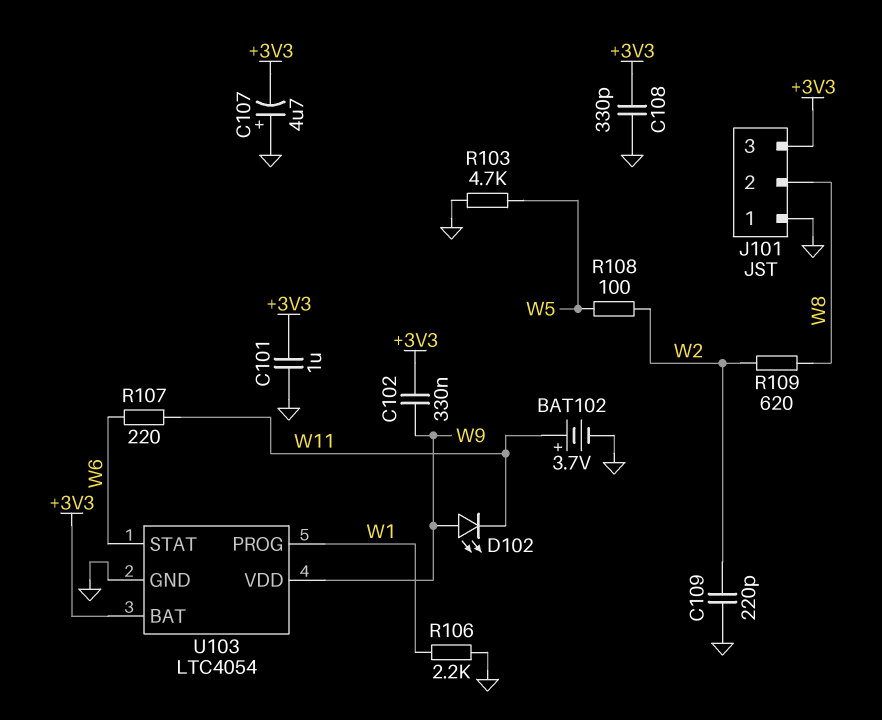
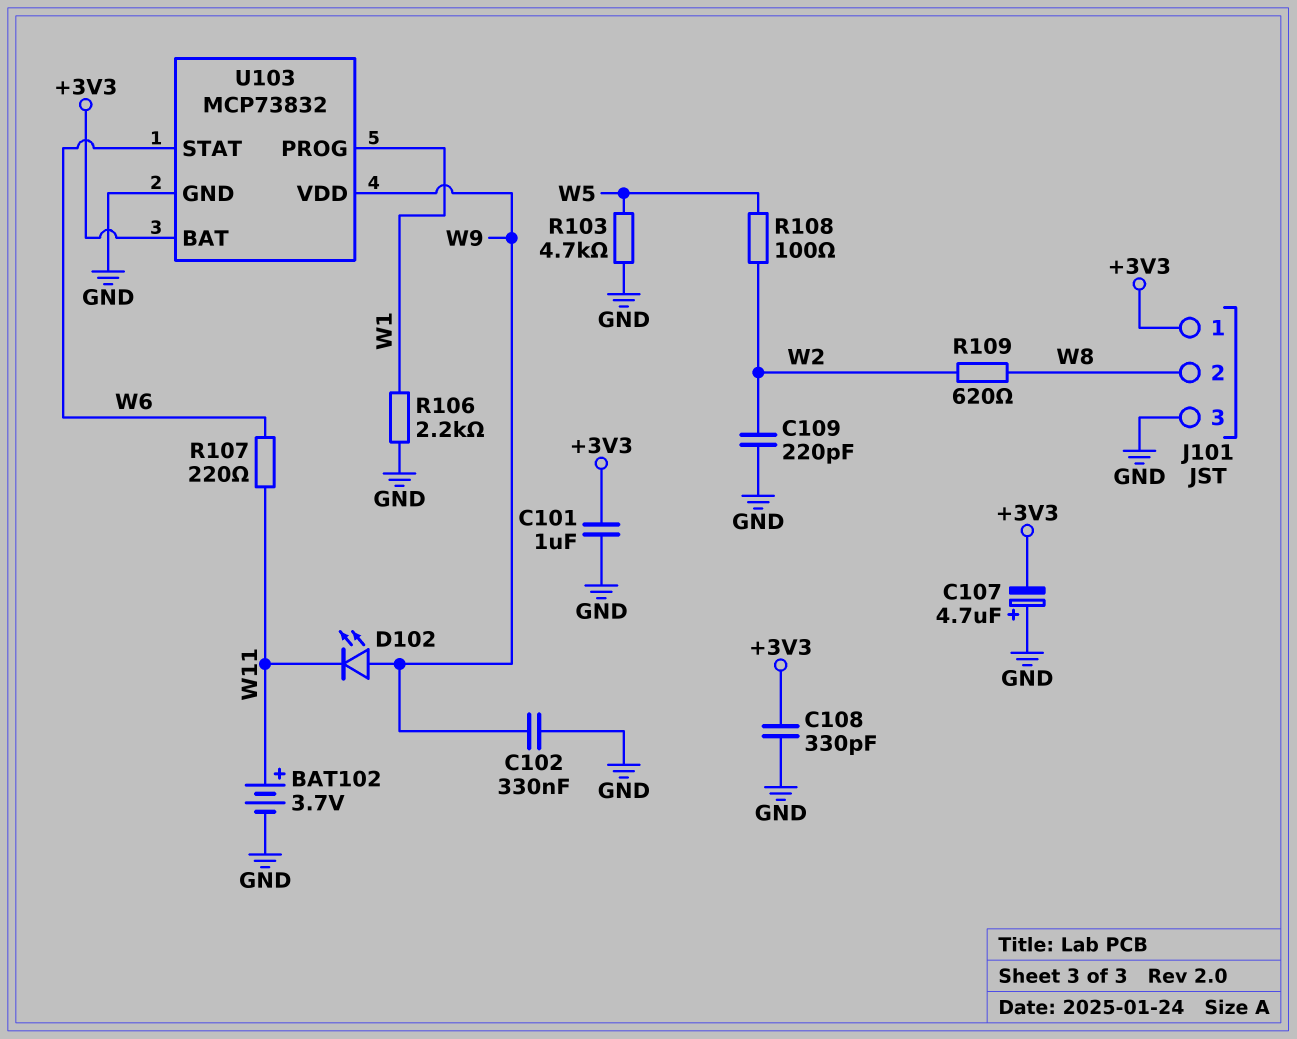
C102: 330nF (+3V3, W9) -> 330nF (GND, W9)
J101 pin 1: GND -> +3V3
J101 pin 3: +3V3 -> GND
U103: LTC4054 -> MCP73832

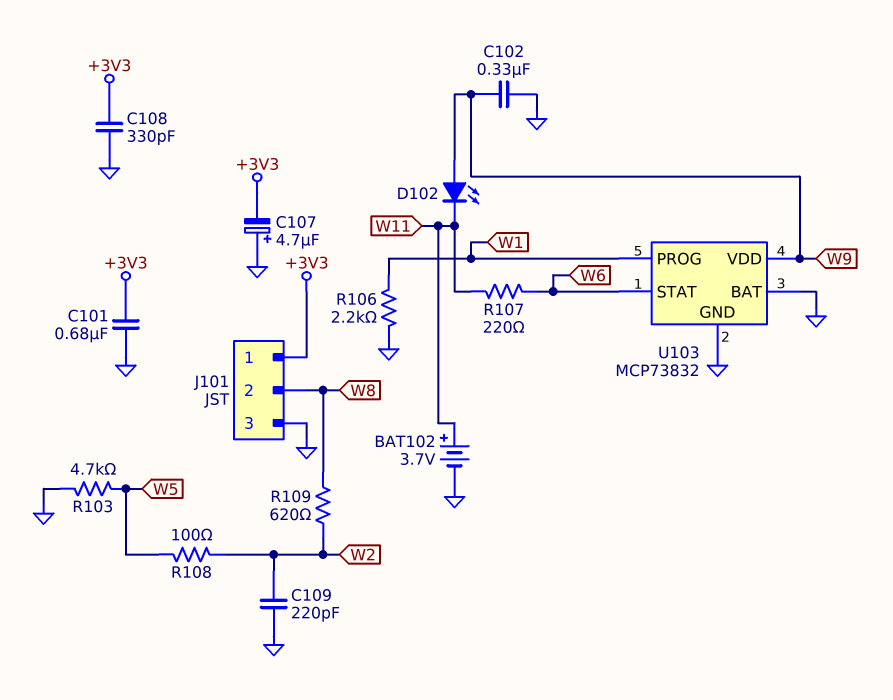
C101: 1uF (+3V3, GND) -> 680nF (+3V3, GND)
U103 pin BAT: +3V3 -> GND

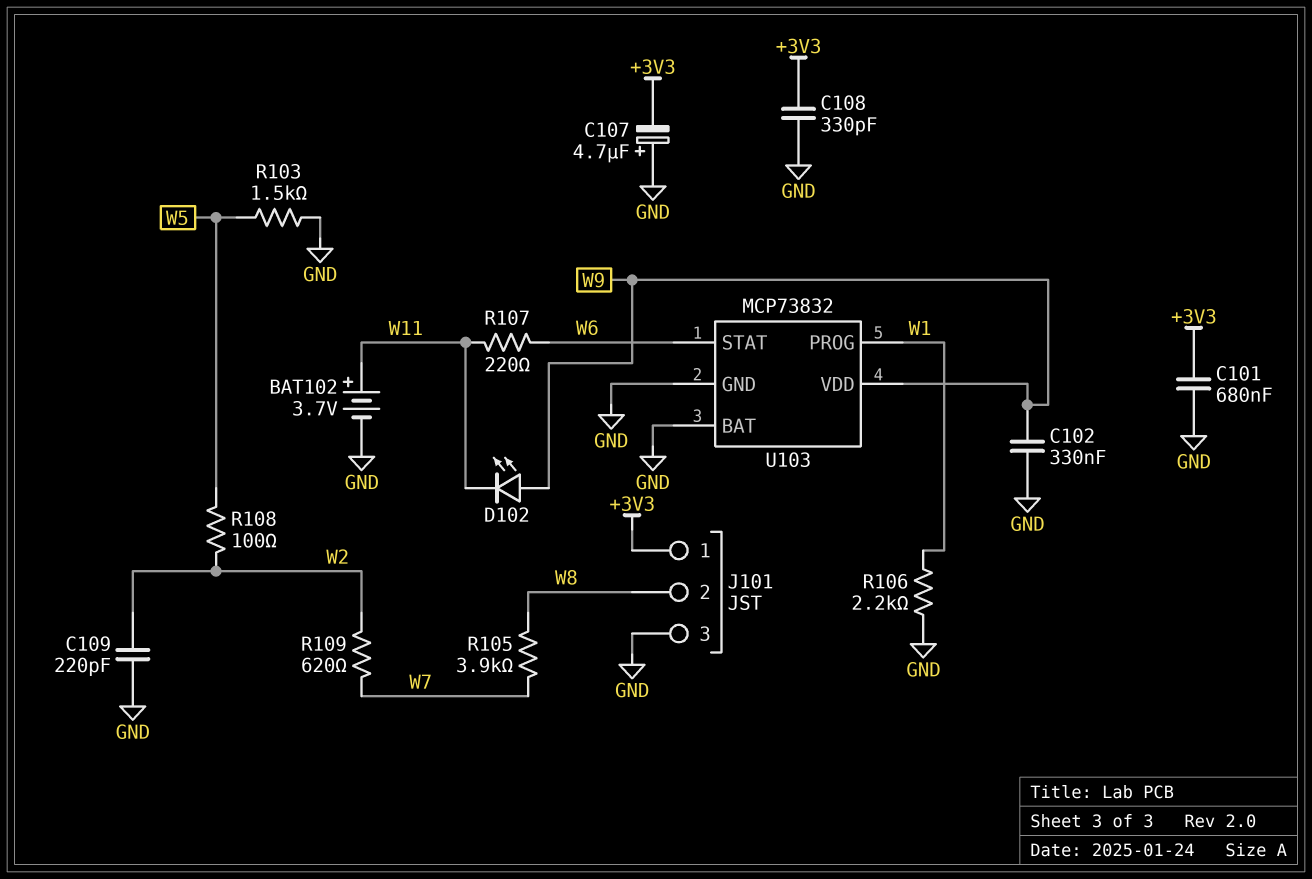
R103: 4.7k (GND, W5) -> 1.5k (GND, W5)
R105: none -> 3.9k (W7, W8)
R109: 620 (W2, W8) -> 620 (W2, W7)

